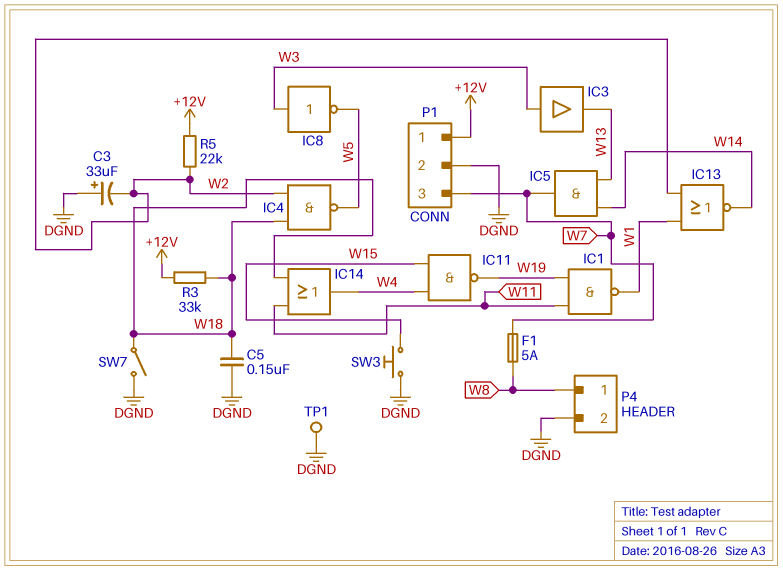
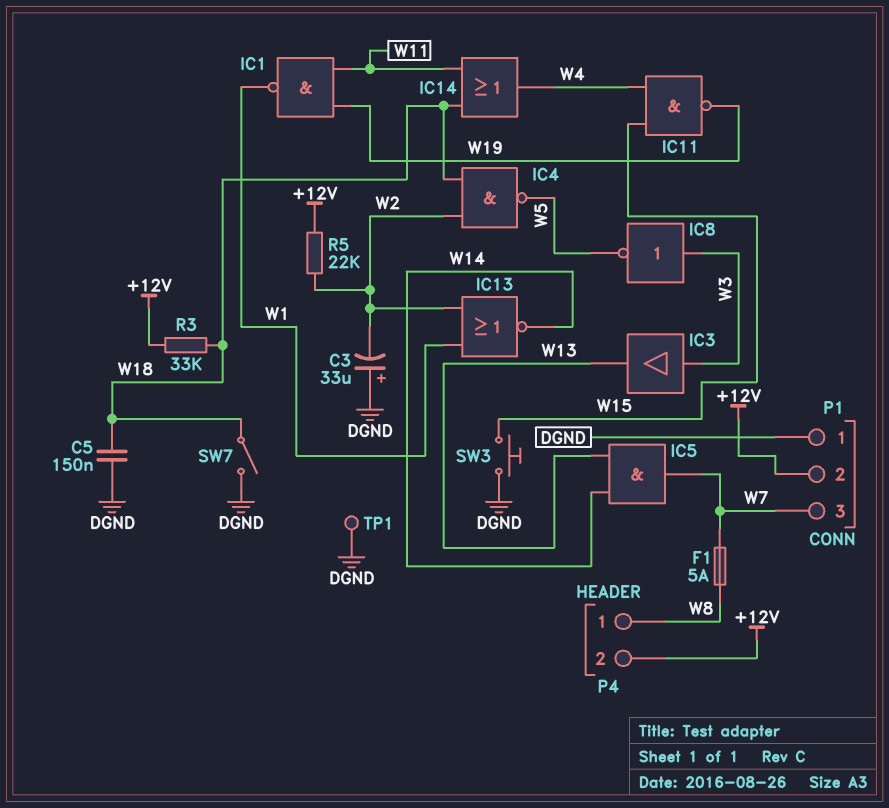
P1 pin 1: +12V -> DGND
P1 pin 2: DGND -> +12V
P4 pin 2: DGND -> +12V

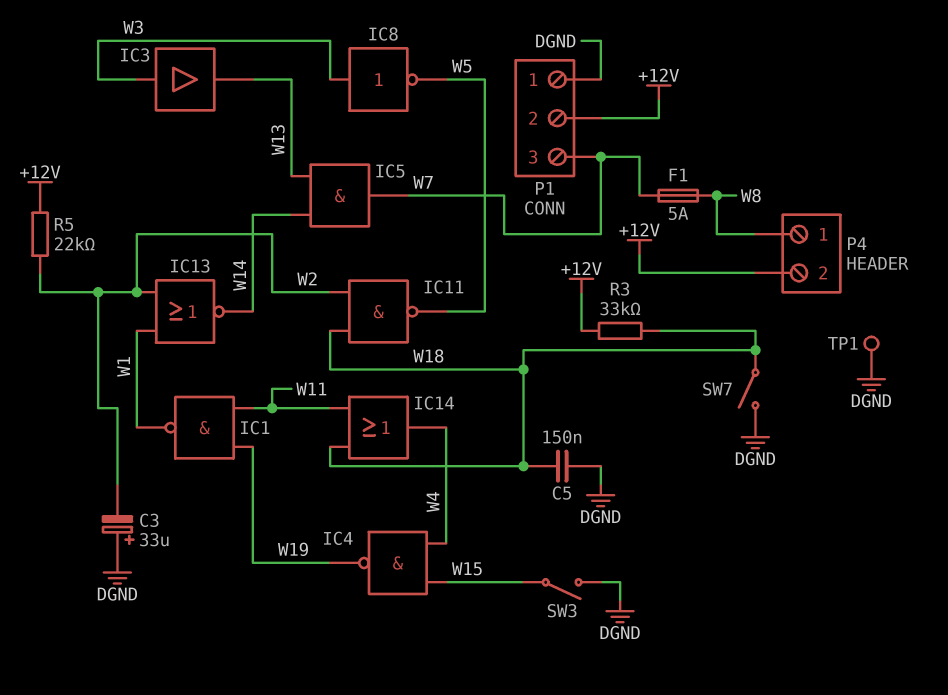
IC4: NAND (in W2, in W18, out W5) -> NAND (in W4, in W15, out W19)
IC11: NAND (in W4, in W15, out W19) -> NAND (in W2, in W18, out W5)
SW3: button (DGND, W15) -> switch (DGND, W15)

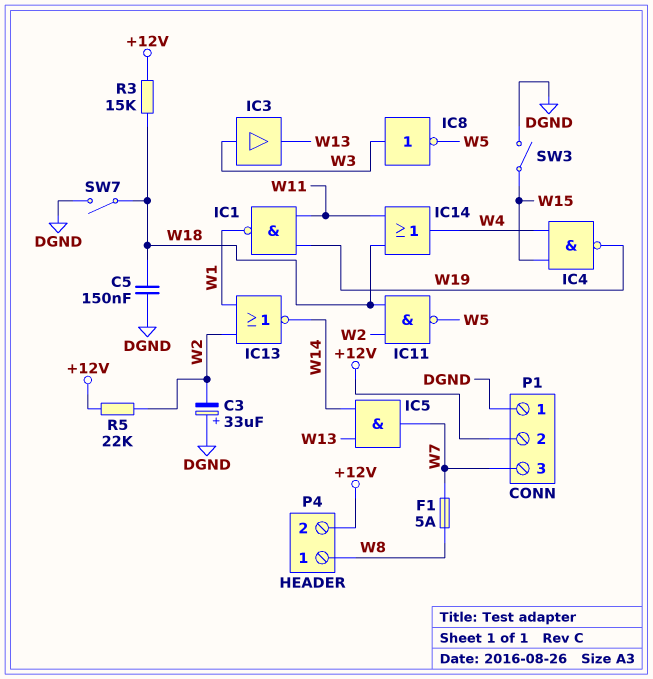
R3: 33k (+12V, W18) -> 15k (+12V, W18)
TP1: test point (DGND) -> none

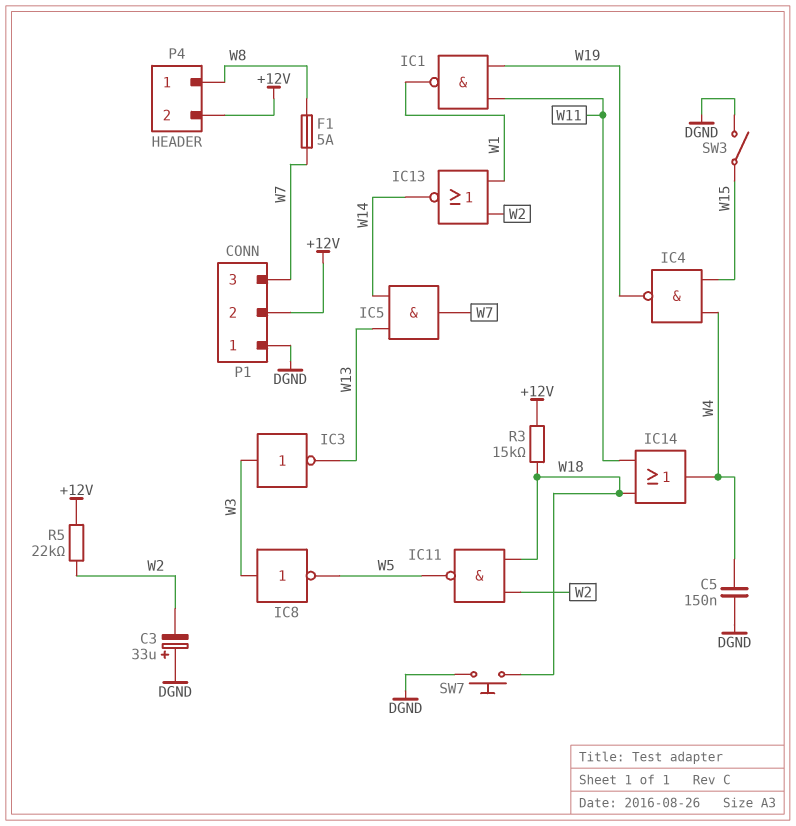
C5: 150nF (DGND, W18) -> 150nF (DGND, W4)
IC3: buffer (in W3, out W13) -> NOT (in W3, out W13)
SW7: switch (DGND, W18) -> button (DGND, W18)

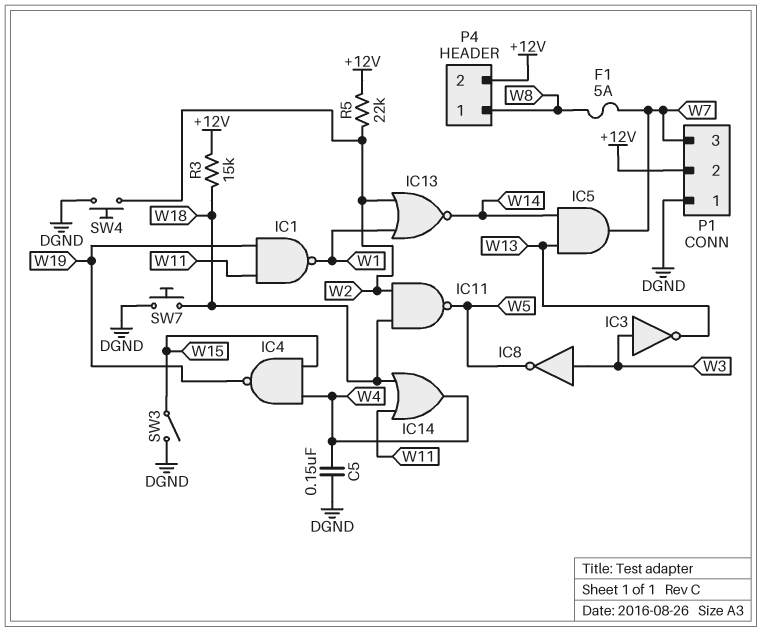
C3: 33uF (plus DGND, minus W2) -> none
SW4: none -> button (DGND, W2)

